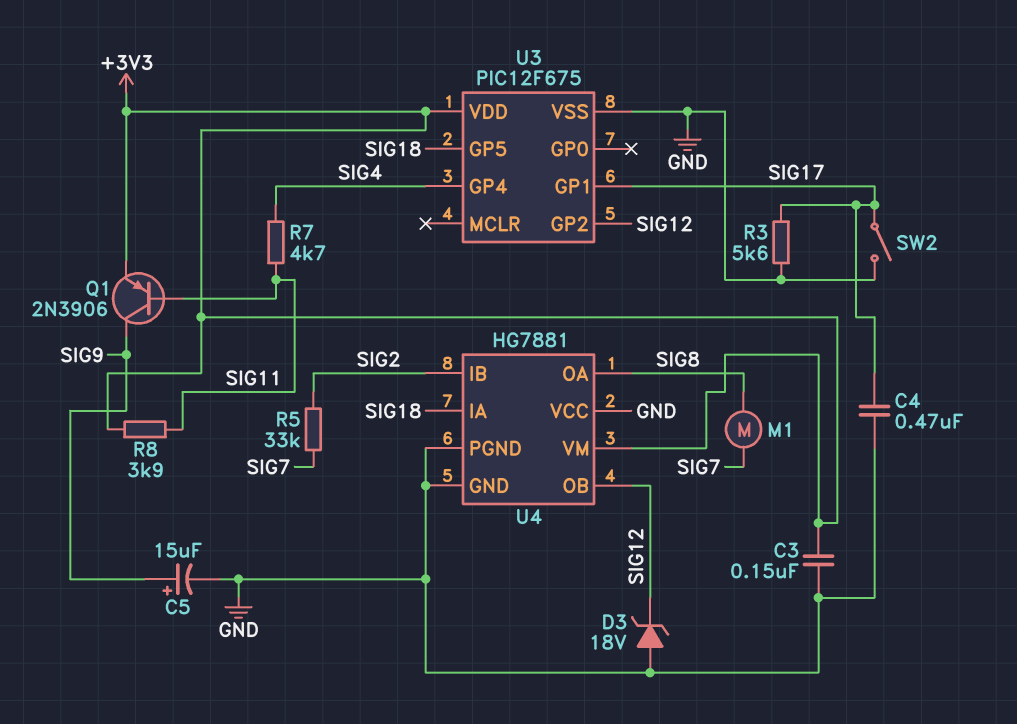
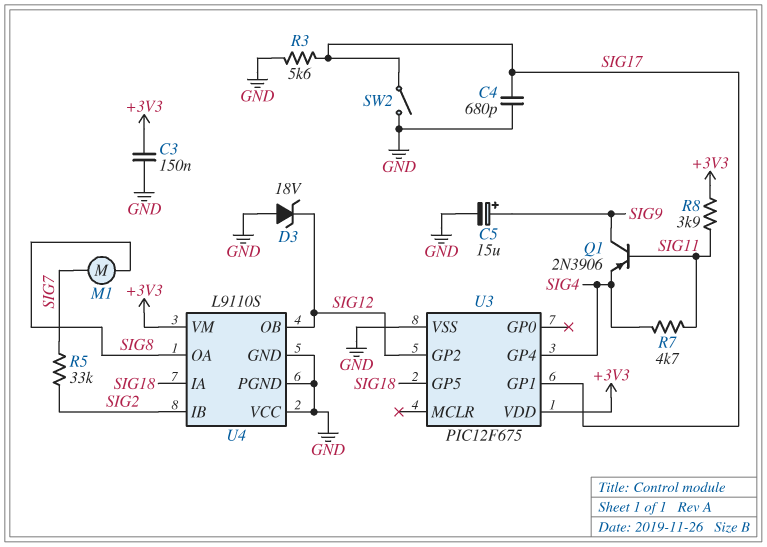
C4: 470nF (GND, SIG17) -> 680pF (GND, SIG17)
Q1: PNP 2N3906 (B SIG11, C SIG9, E +3V3) -> PNP 2N3906 (B SIG11, C SIG9, E SIG4)
U4: HG7881 -> L9110S

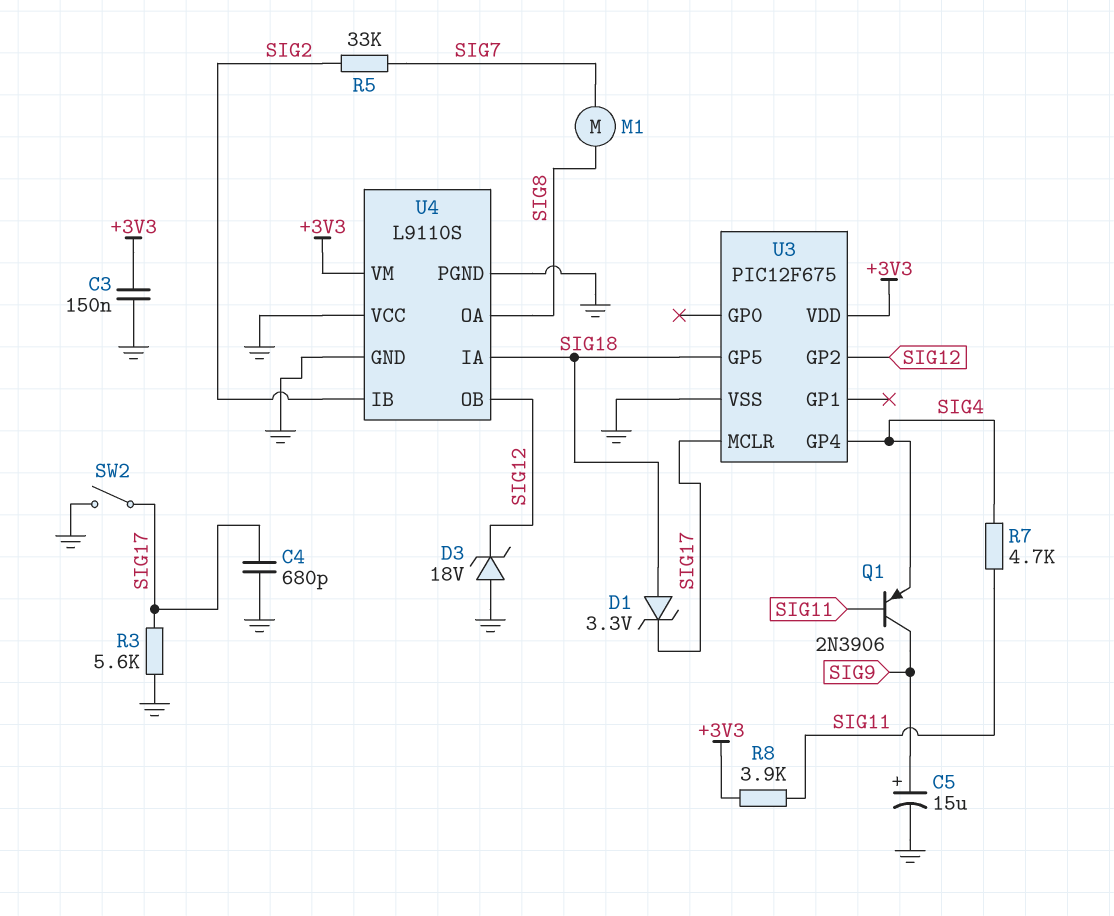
D1: none -> zener 3.3V (A SIG18, K SIG17)
U3 pin GP1: SIG17 -> none
U3 pin MCLR: none -> SIG17

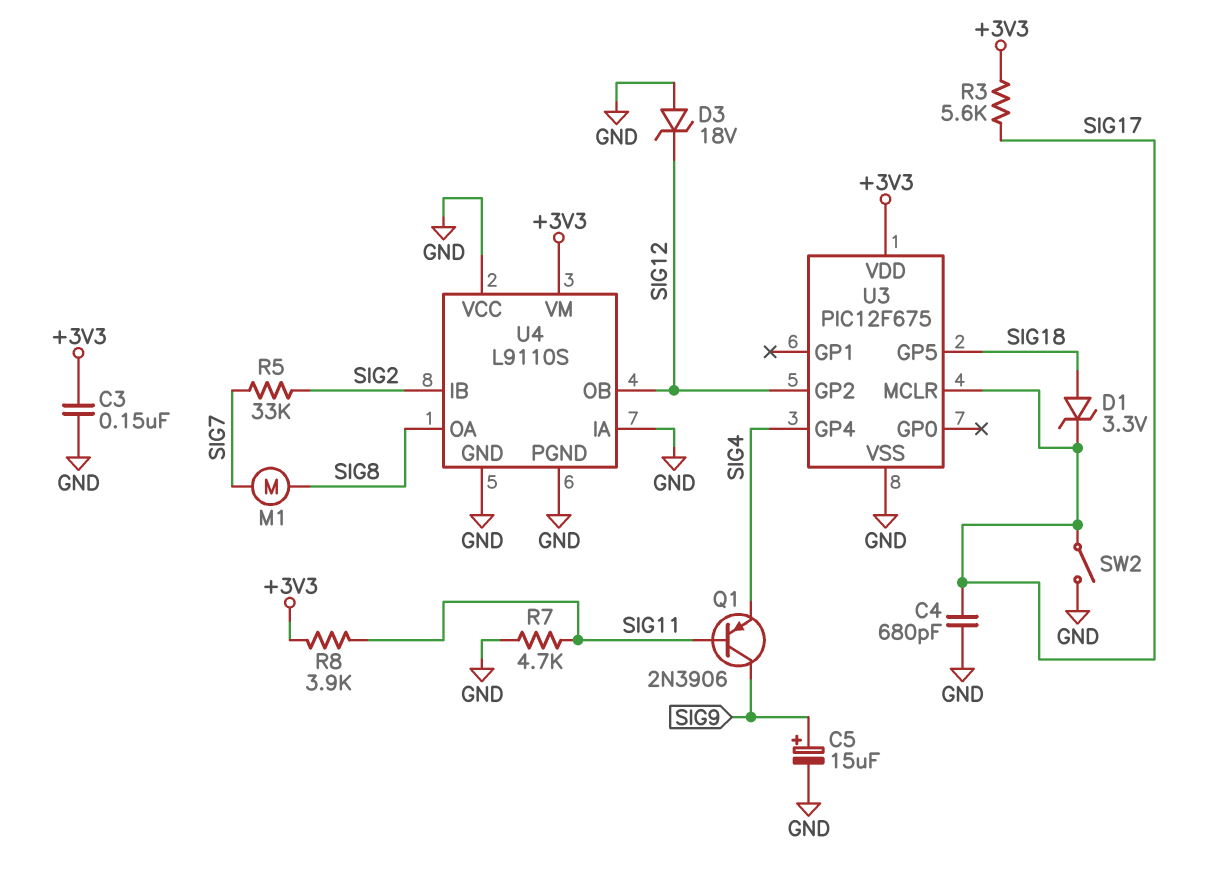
R3: 5.6k (GND, SIG17) -> 5.6k (+3V3, SIG17)
R7: 4.7k (SIG4, SIG11) -> 4.7k (GND, SIG11)
U4 pin IA: SIG18 -> GND

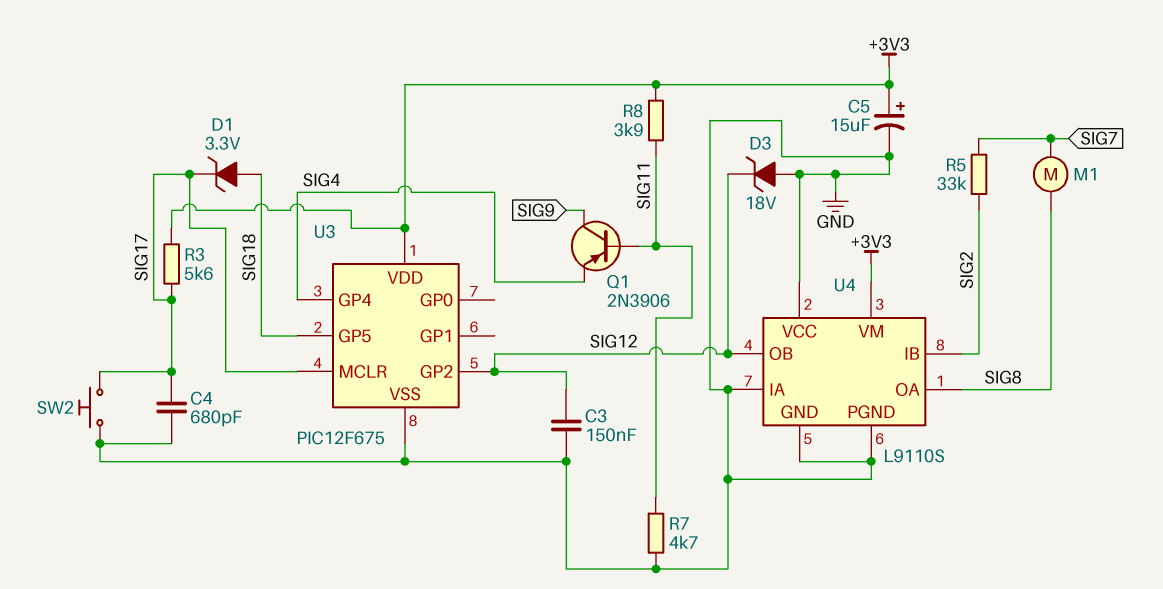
C3: 150nF (+3V3, GND) -> 150nF (GND, SIG12)
C5: 15uF (plus SIG9, minus GND) -> 15uF (plus +3V3, minus GND)
SW2: switch (GND, SIG17) -> button (GND, SIG17)

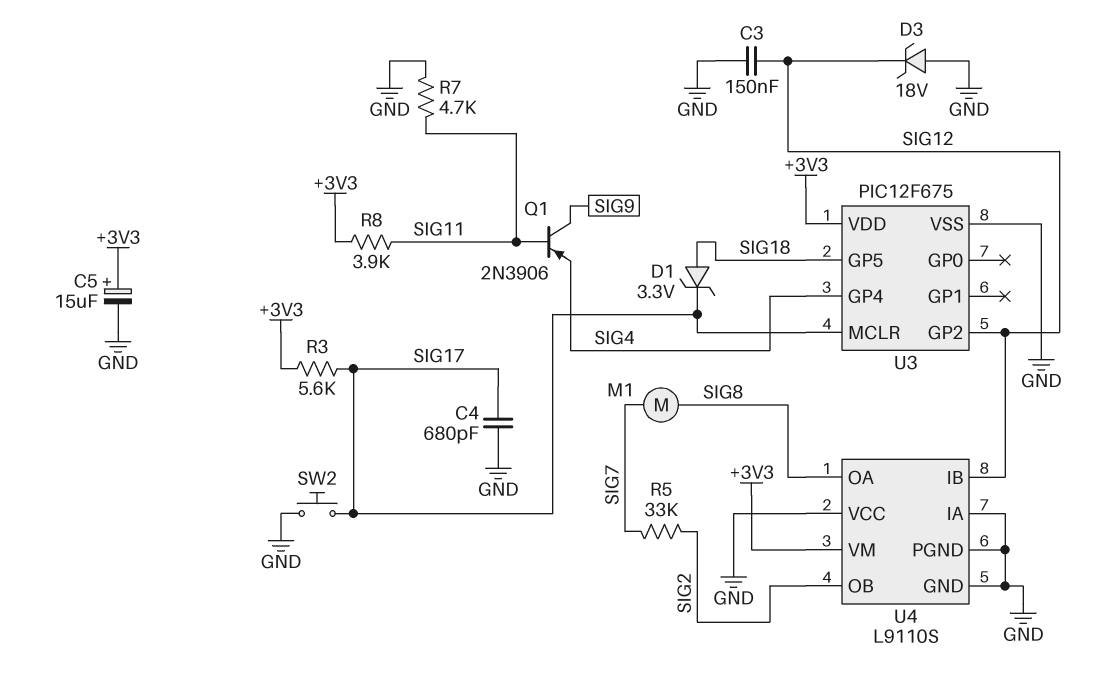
U4 pin IB: SIG2 -> SIG12
U4 pin OB: SIG12 -> SIG2

